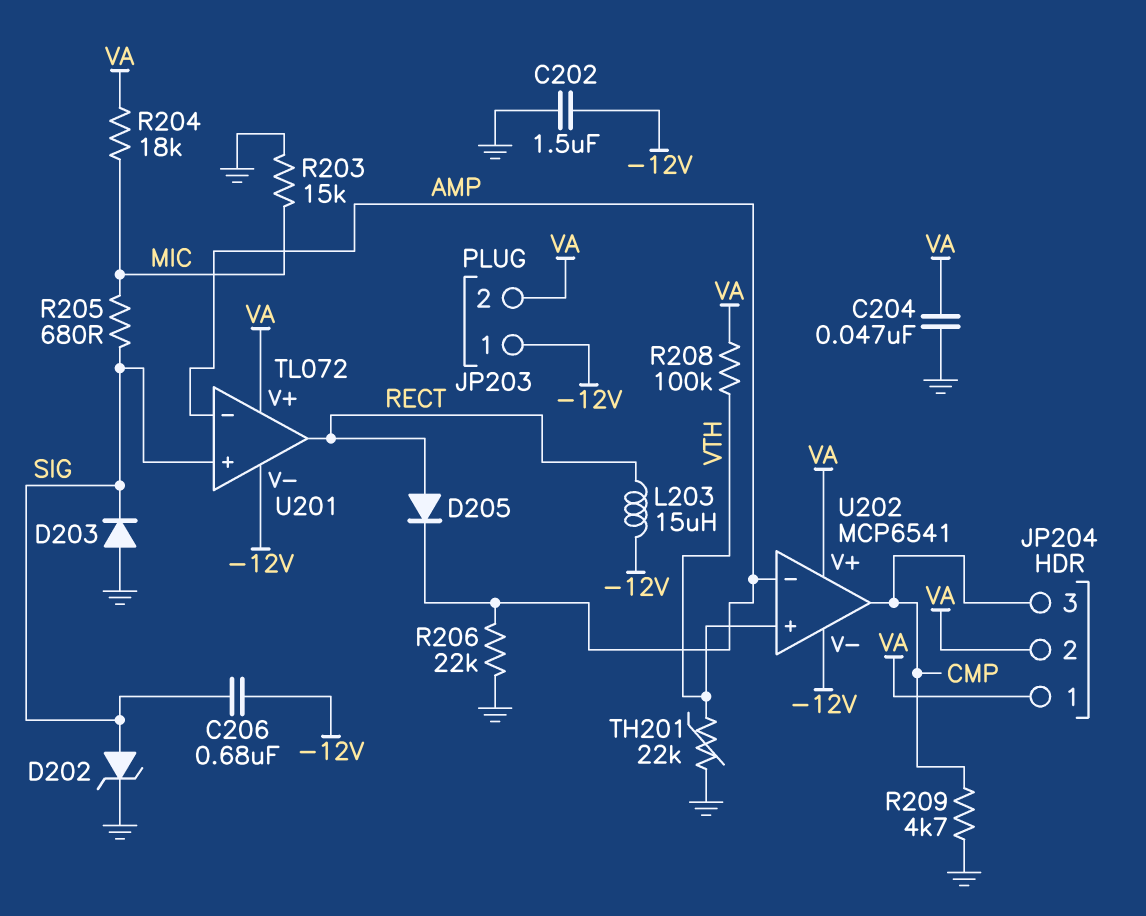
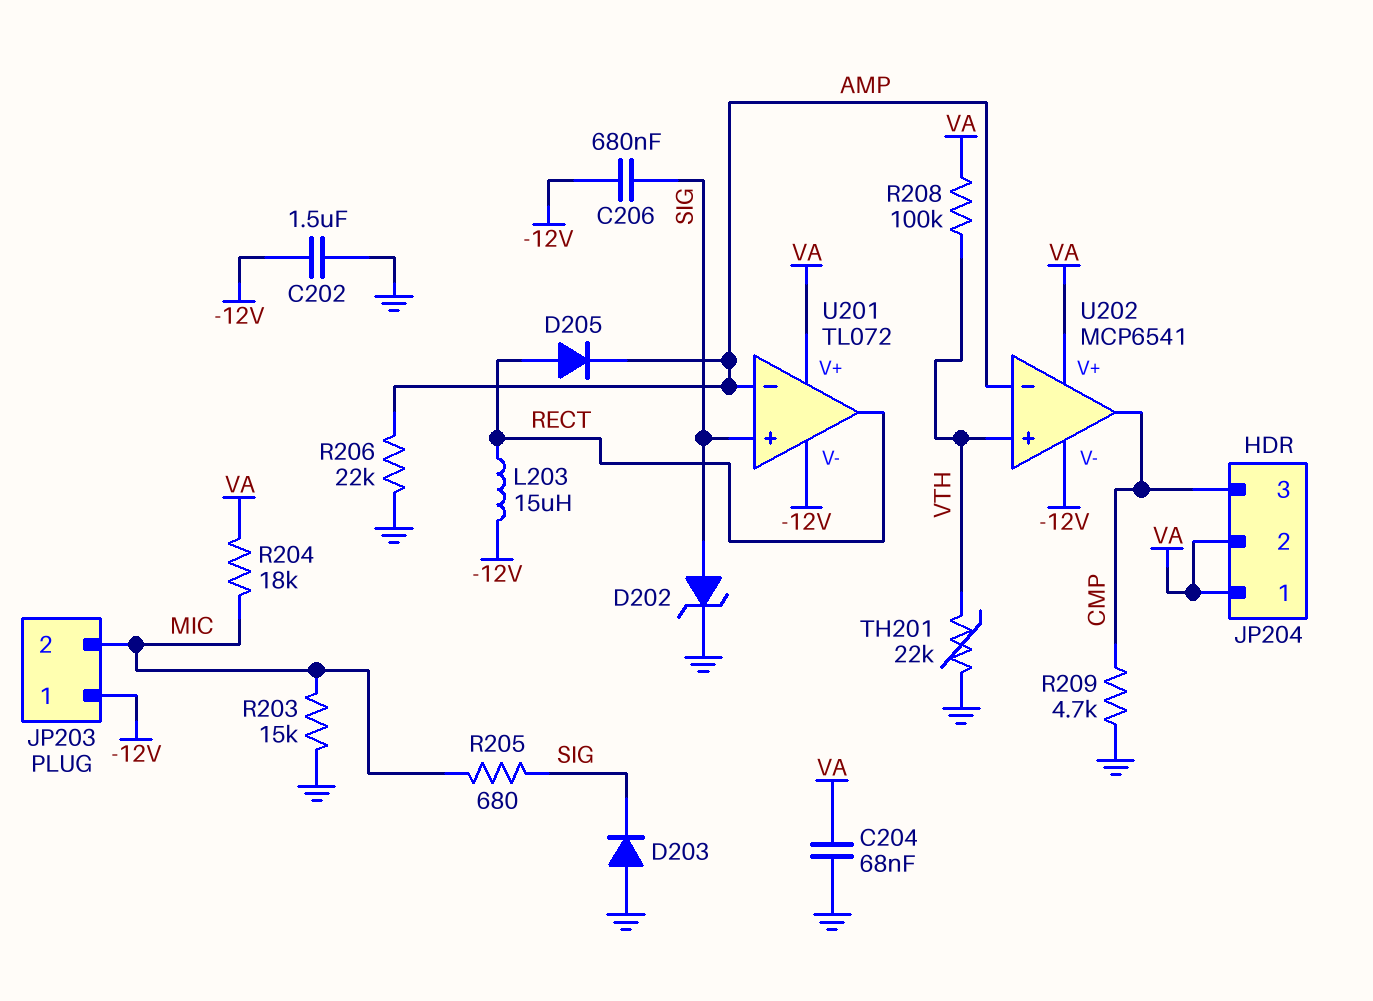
C204: 47nF (GND, VA) -> 68nF (GND, VA)
JP203 pin 2: VA -> MIC

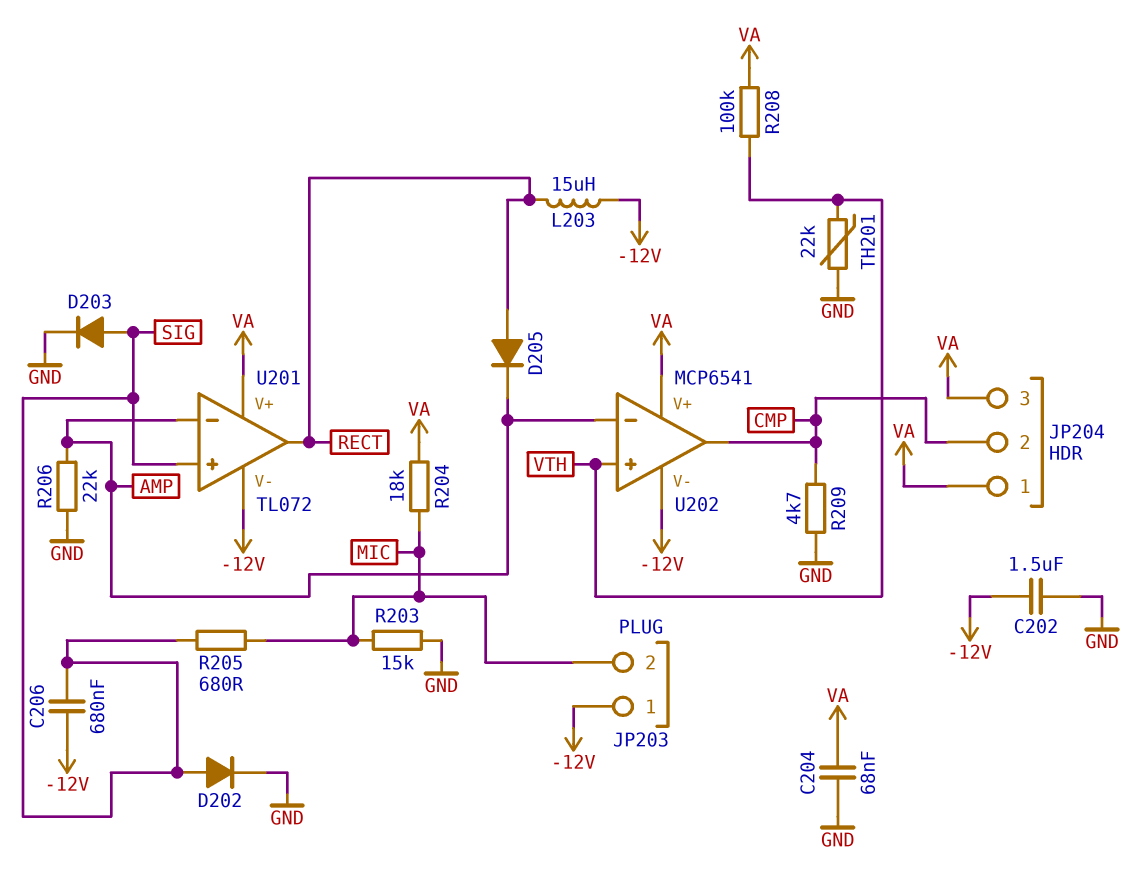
D202: zener (A SIG, K GND) -> diode (A SIG, K GND)
D203: diode (A GND, K SIG) -> diode (A SIG, K GND)
JP204 pin 2: VA -> CMP
JP204 pin 3: CMP -> VA

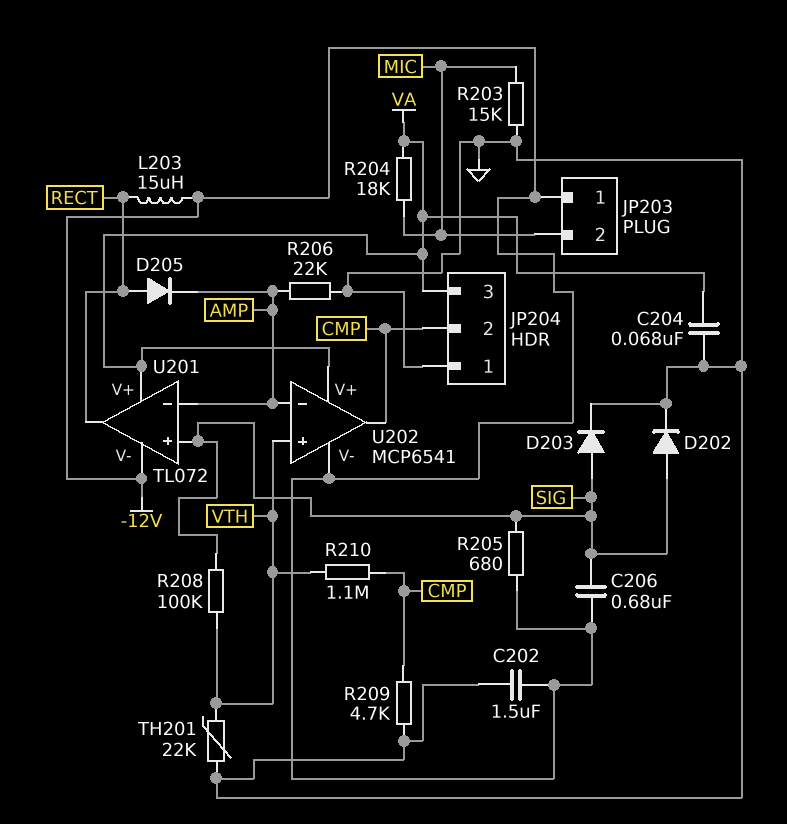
JP204 pin 1: VA -> GND
R205: 680 (MIC, SIG) -> 680 (-12V, SIG)
R208: 100k (VA, VTH) -> 100k (SIG, VTH)
R210: none -> 1.1M (CMP, VTH)

